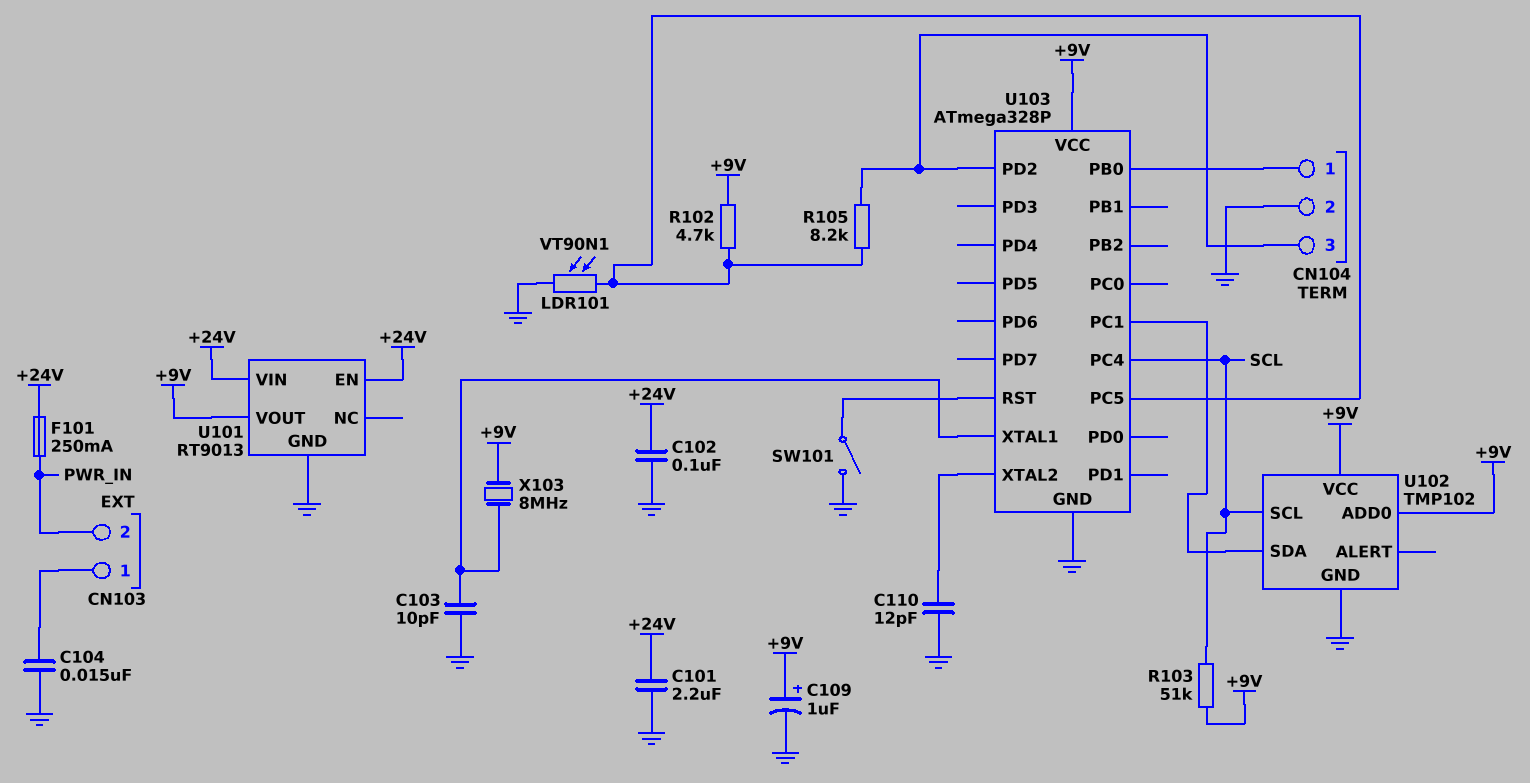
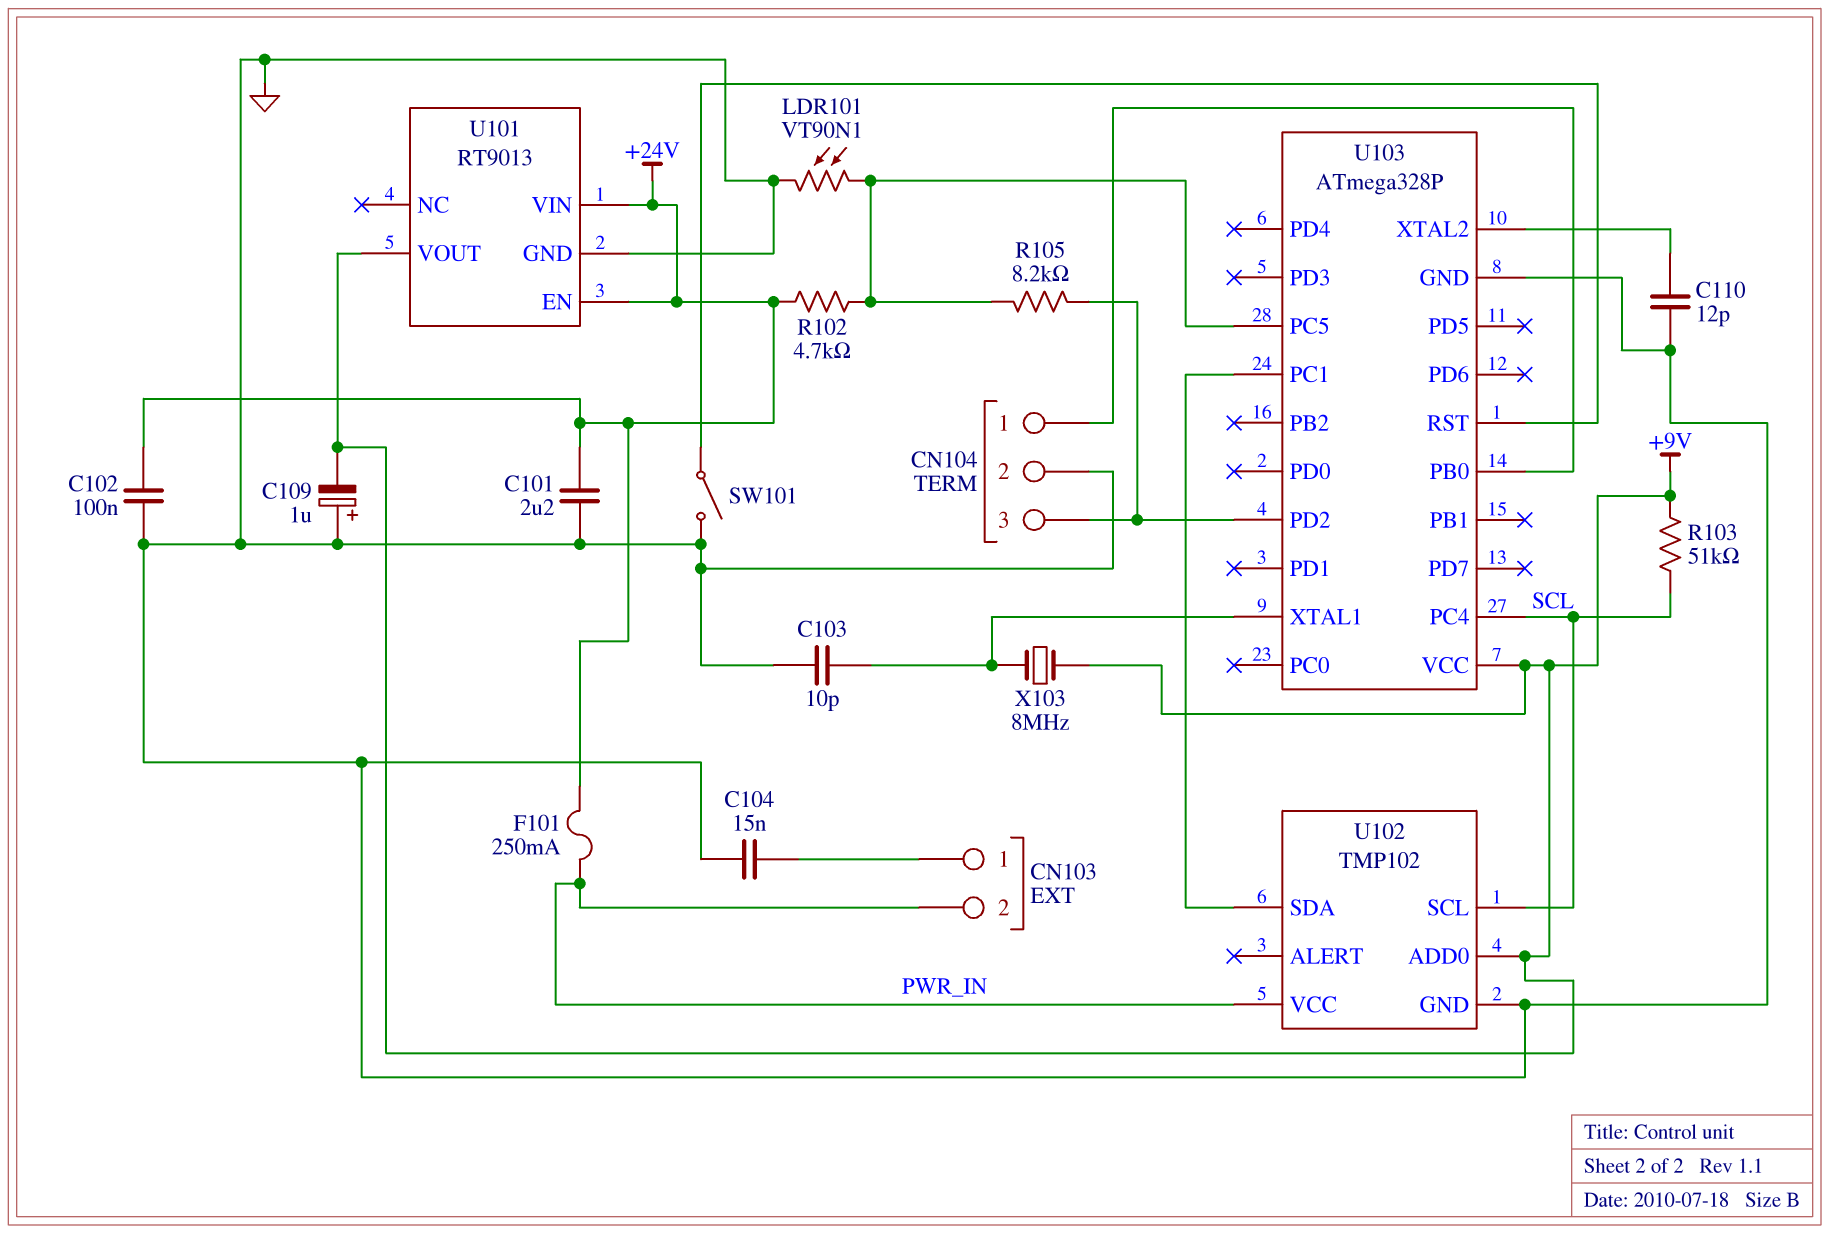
C109: 1uF (plus +9V, minus GND) -> 1uF (plus GND, minus +9V)
R102: 4.7k (+9V, U103/PC5) -> 4.7k (+24V, U103/PC5)
U102 pin VCC: +9V -> PWR_IN

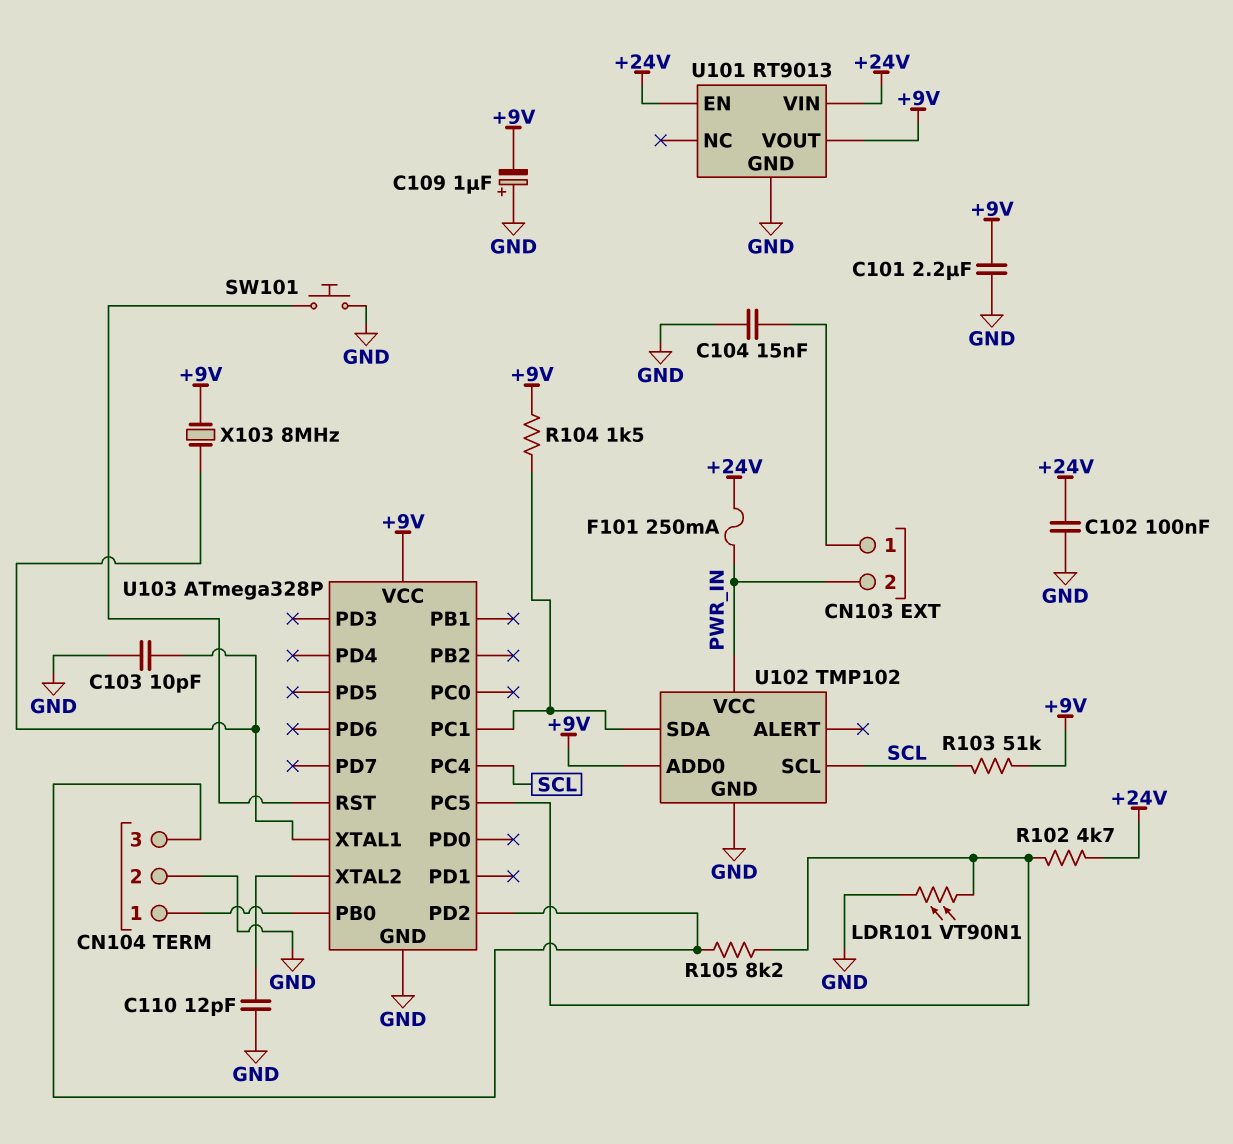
C101: 2.2uF (+24V, GND) -> 2.2uF (+9V, GND)
R104: none -> 1.5k (+9V, U102/SDA)
SW101: switch (GND, U103/RST) -> button (GND, U103/RST)

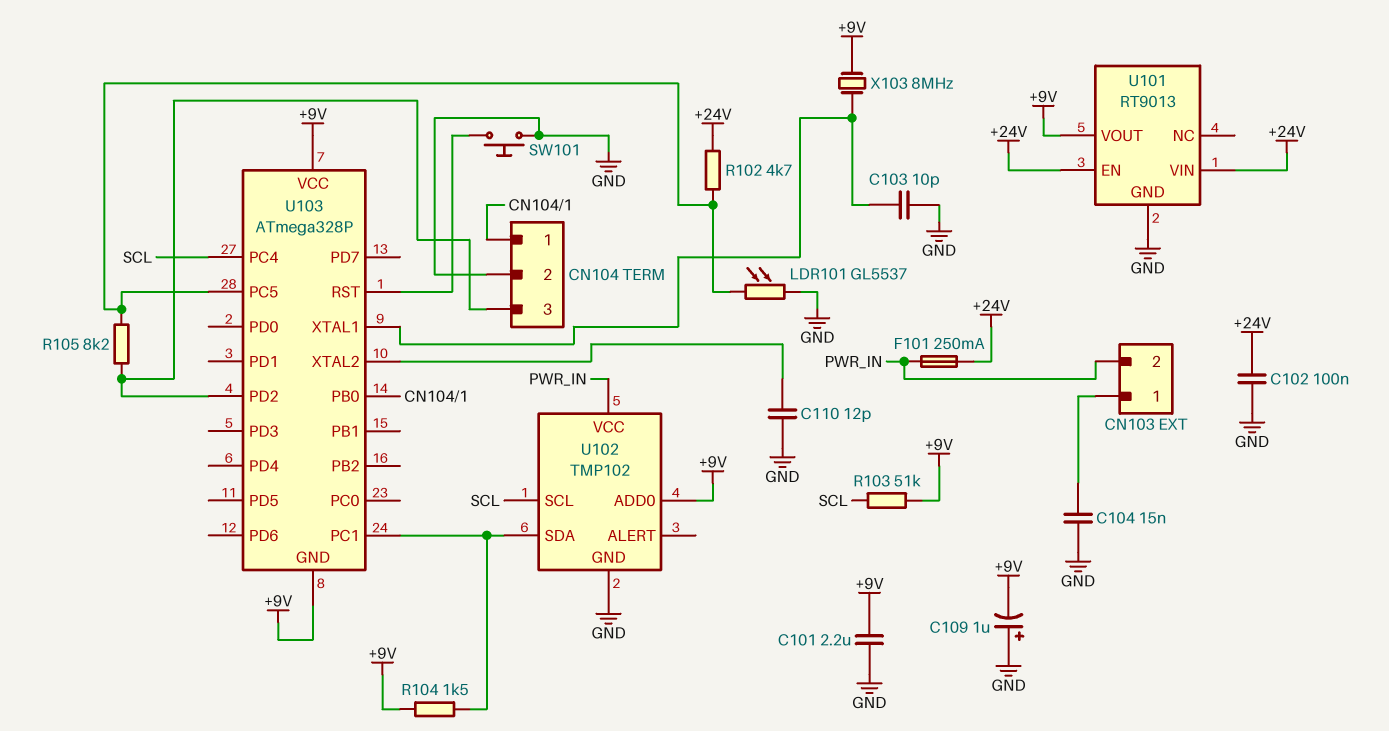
LDR101: VT90N1 (GND, U103/PC5) -> GL5537 (GND, U103/PC5)
U103 pin GND: GND -> +9V

